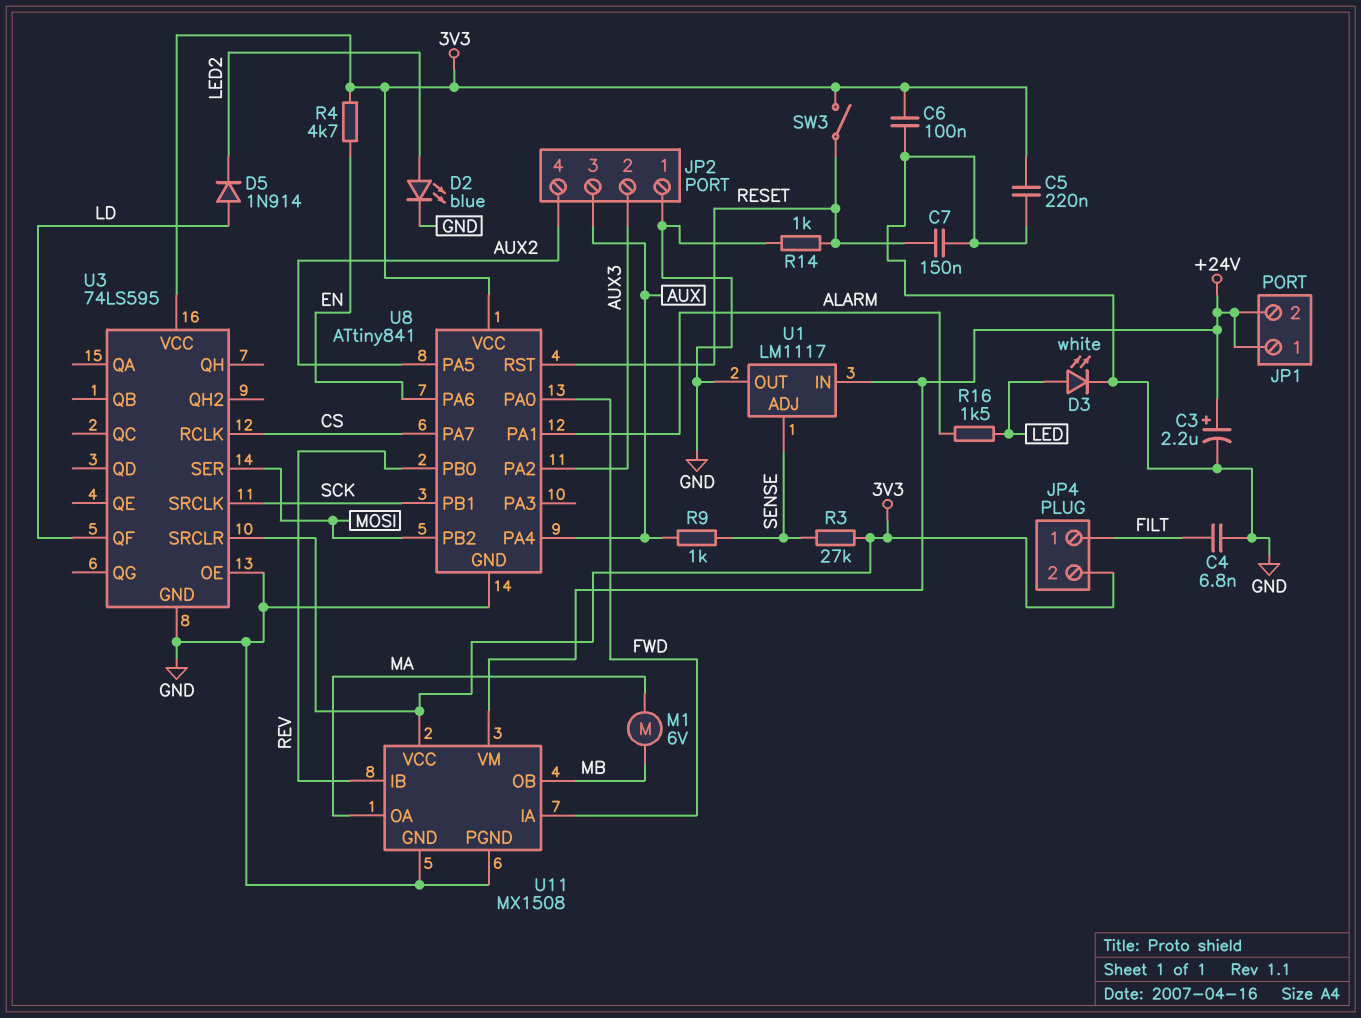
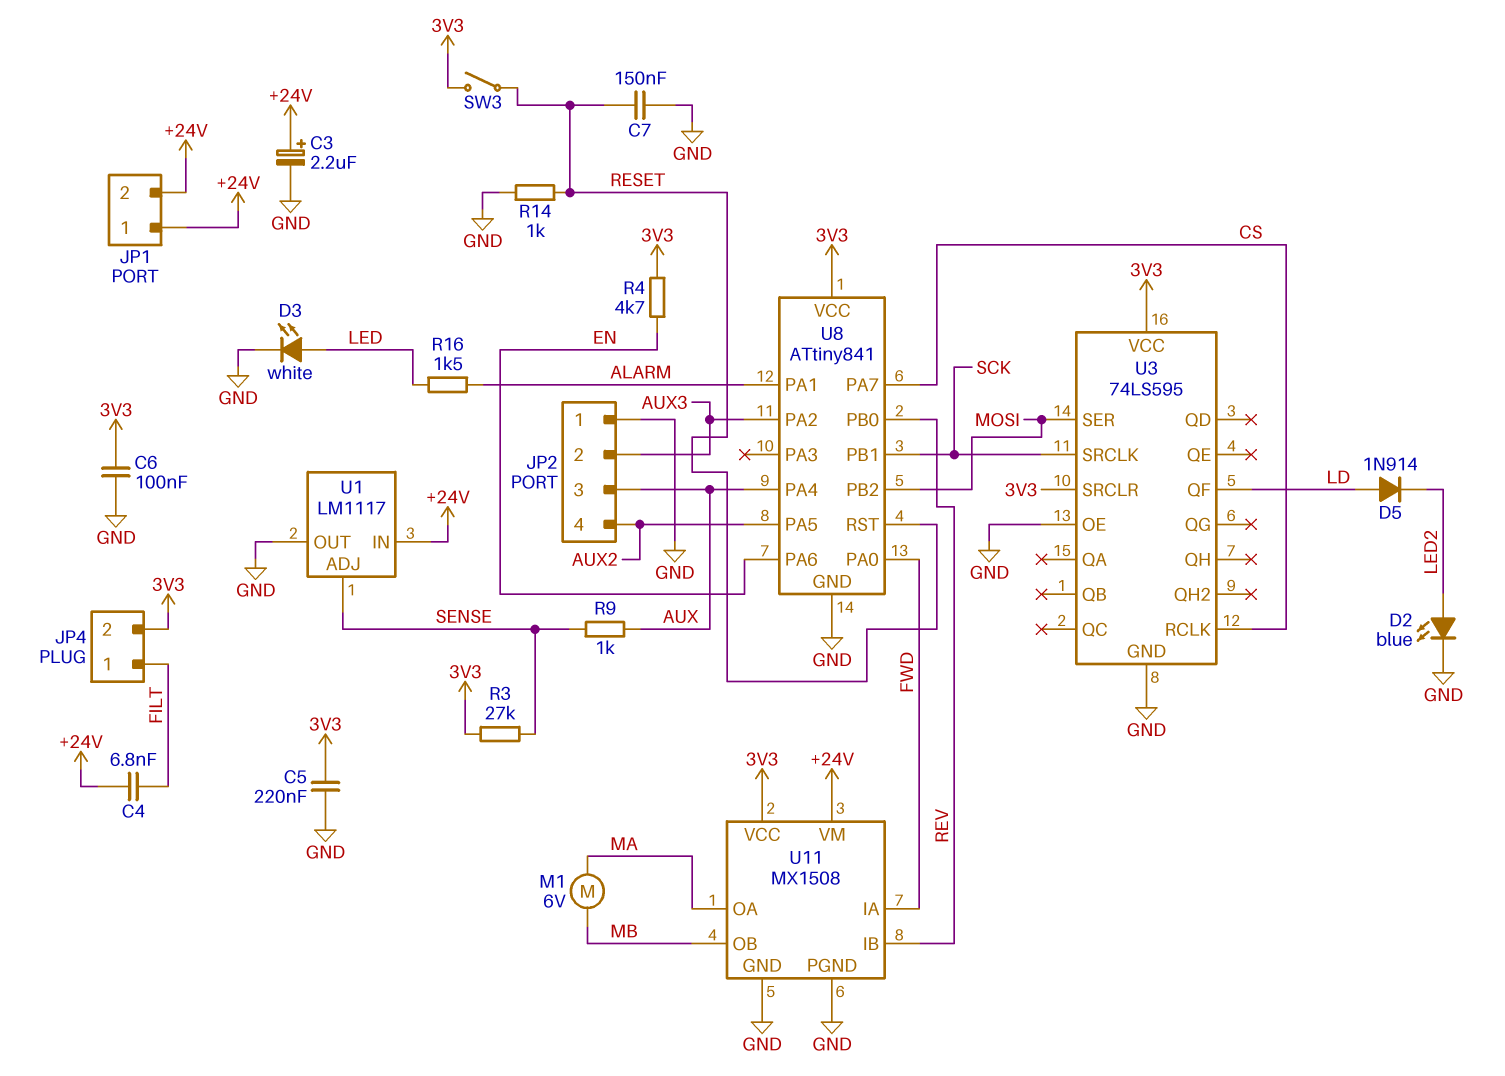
C4: 6.8nF (FILT, GND) -> 6.8nF (+24V, FILT)

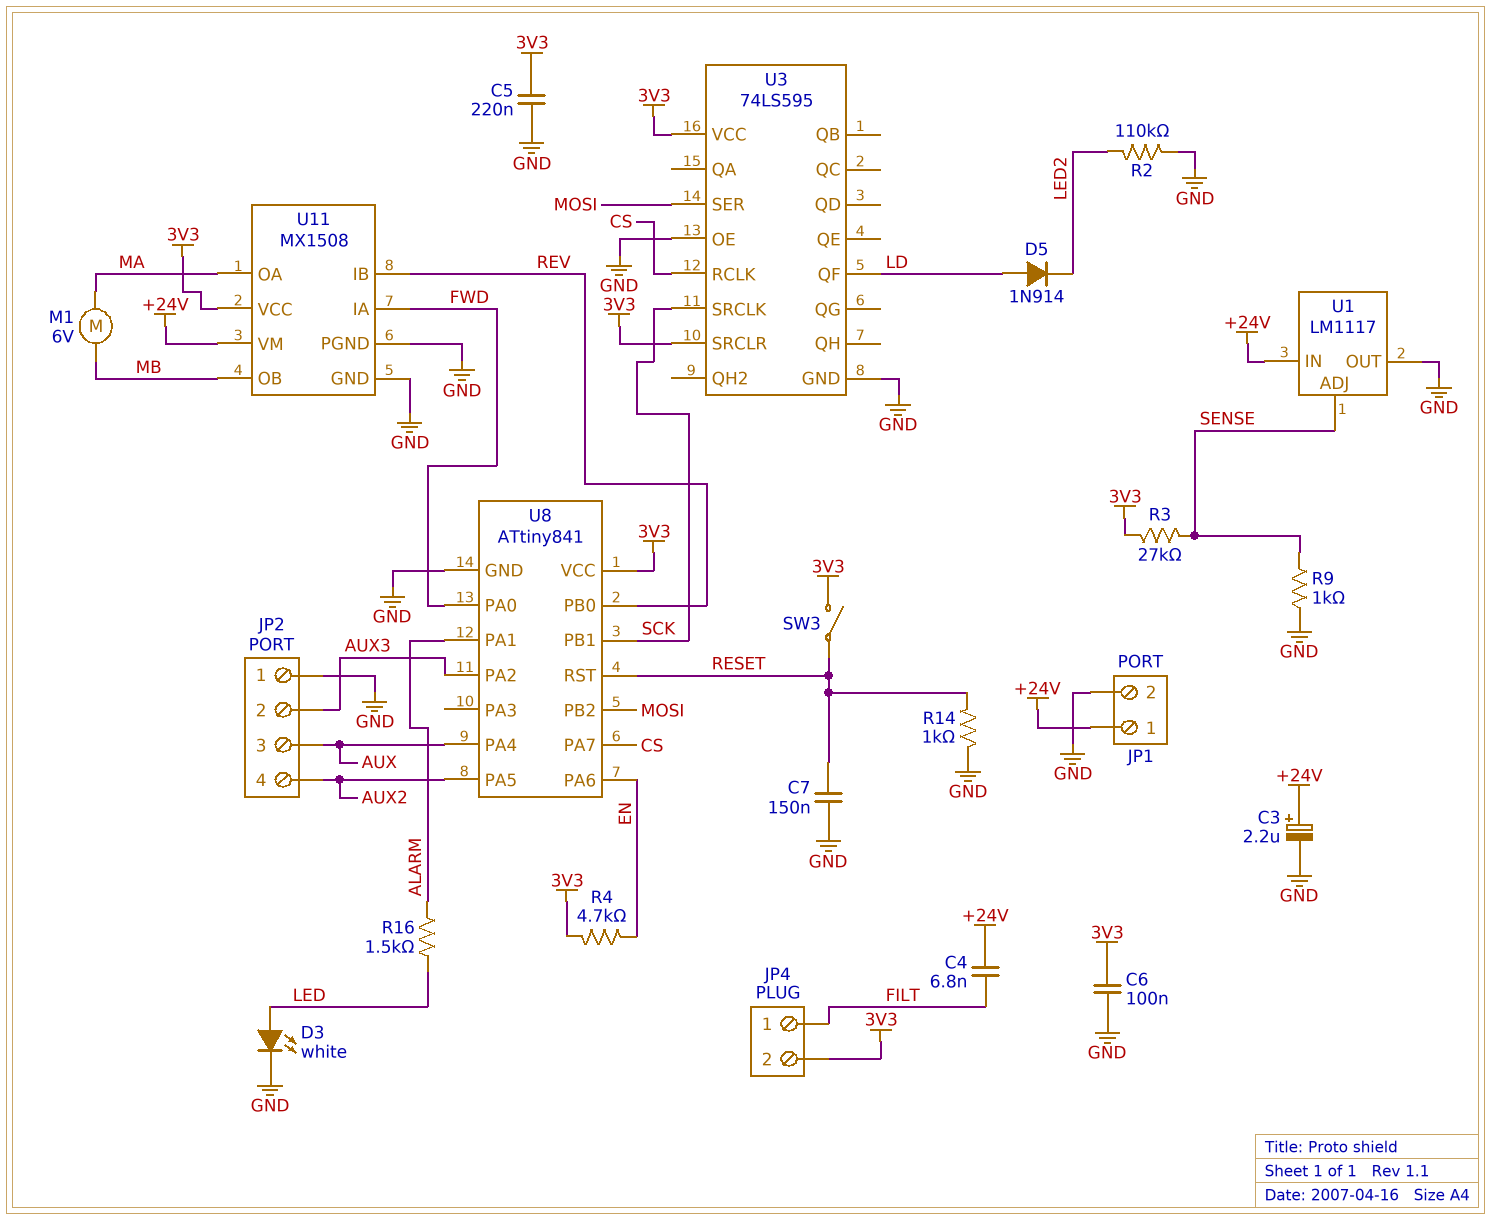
D2: LED blue (A LED2, K GND) -> none
JP1 pin 2: +24V -> GND
R2: none -> 110k (GND, LED2)
R9: 1k (AUX, SENSE) -> 1k (GND, SENSE)

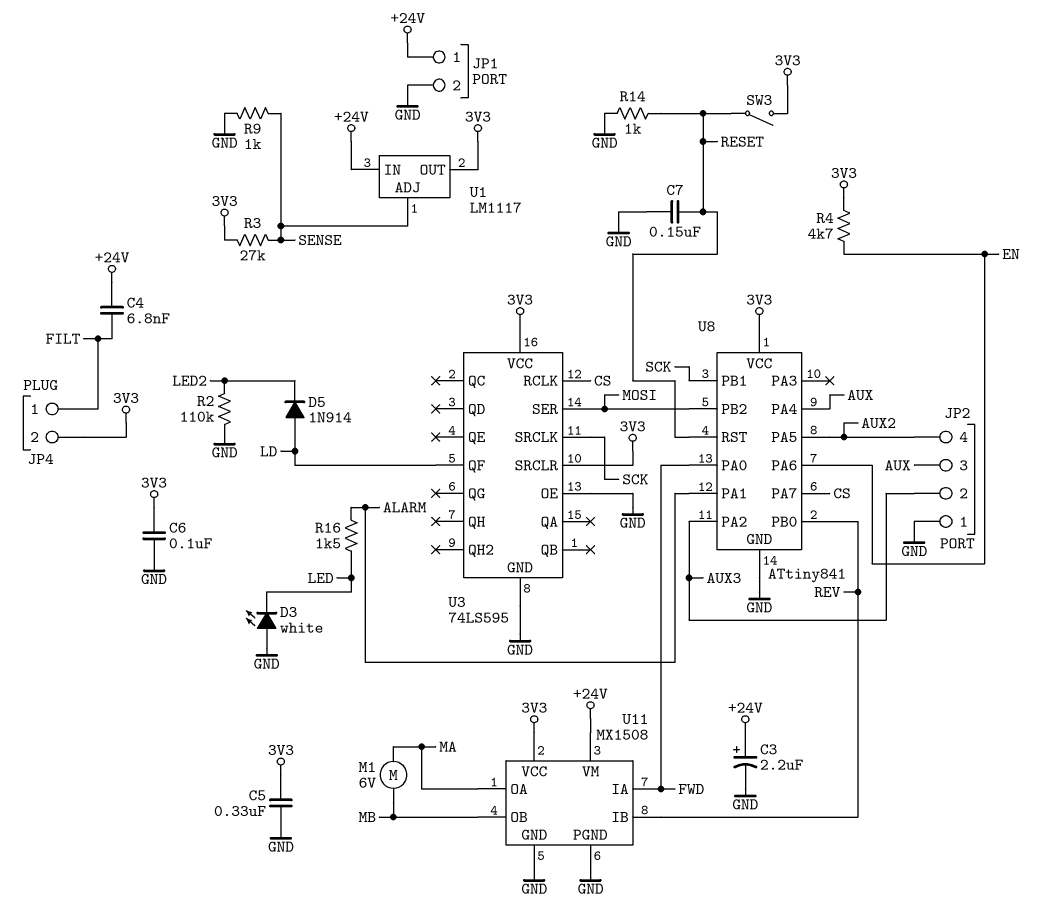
C5: 220nF (3V3, GND) -> 330nF (3V3, GND)
D3: LED white (A LED, K GND) -> LED white (A GND, K LED)
U1 pin OUT: GND -> 3V3

